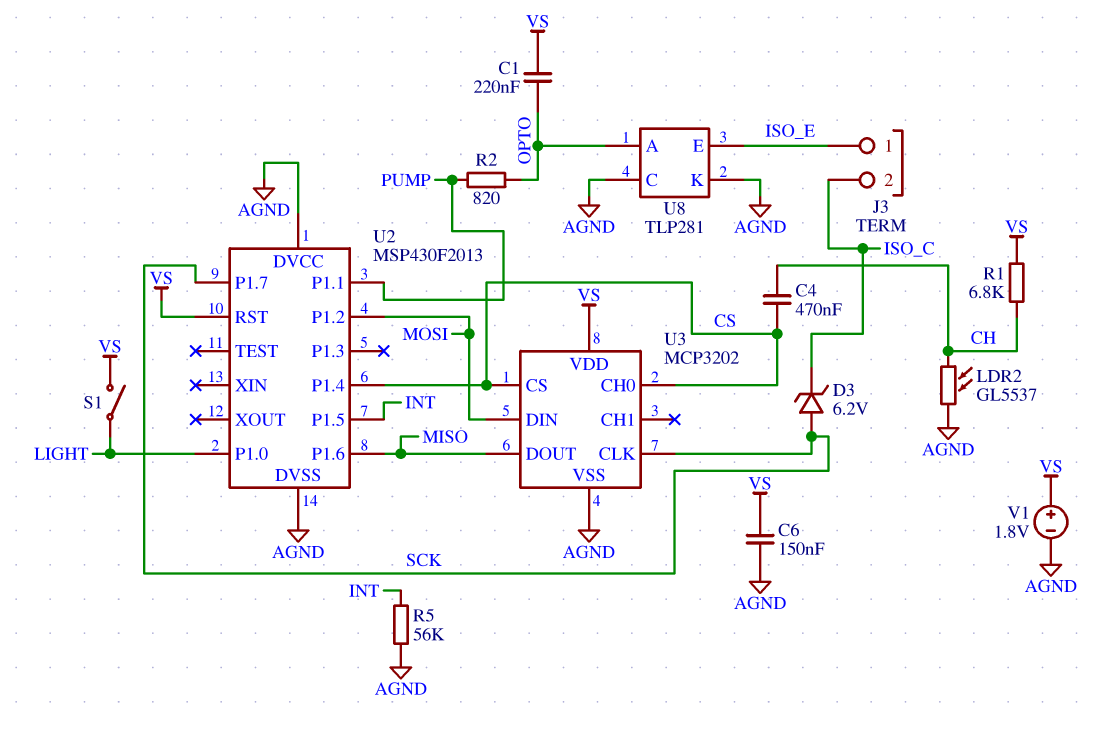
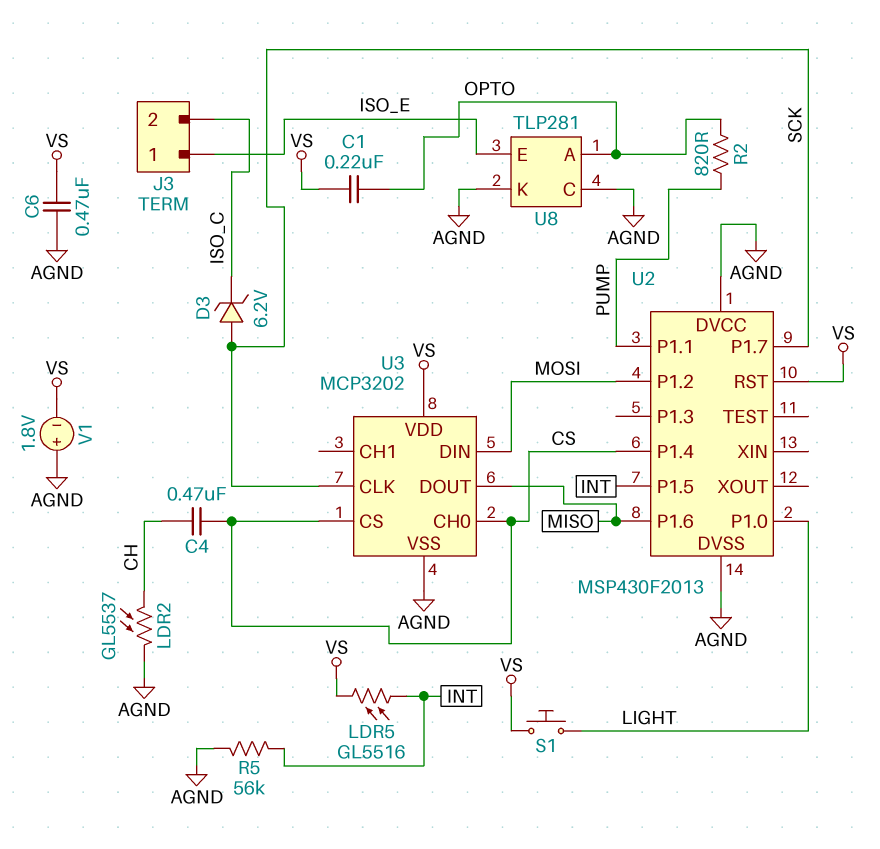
C6: 150nF (AGND, VS) -> 470nF (AGND, VS)
LDR5: none -> GL5516 (INT, VS)
R1: 6.8k (CH, VS) -> none
S1: switch (LIGHT, VS) -> button (LIGHT, VS)
V1: 1.8V (plus VS, minus AGND) -> 1.8V (plus AGND, minus VS)

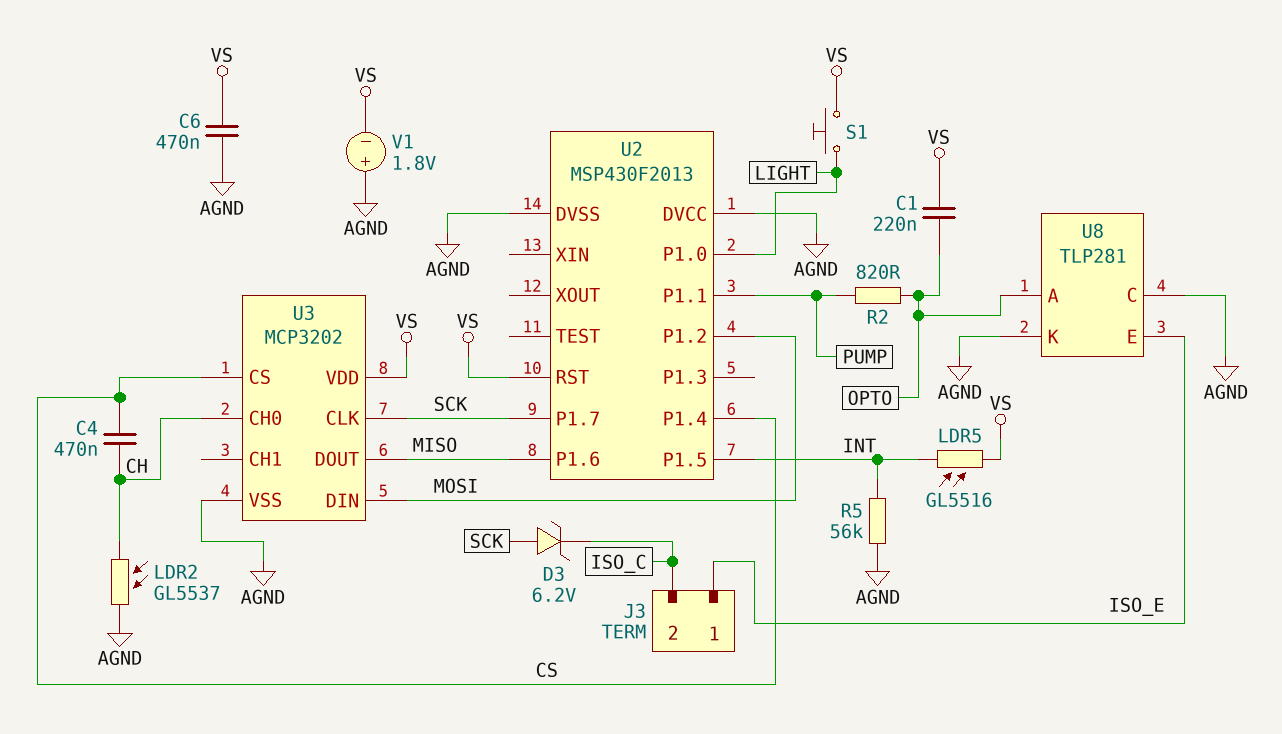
U3 pin CH0: CS -> CH

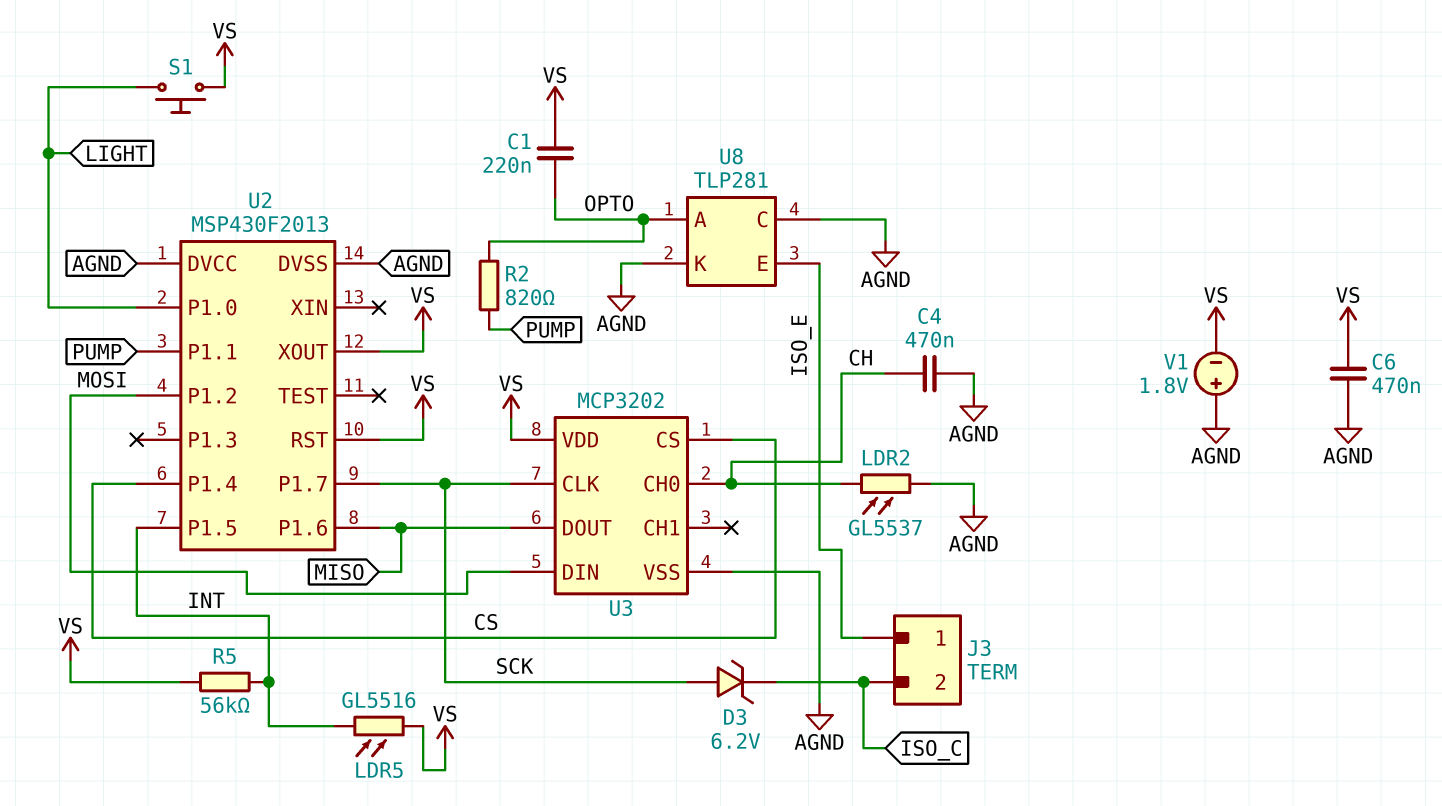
C4: 470nF (CH, CS) -> 470nF (AGND, CH)
R5: 56k (AGND, INT) -> 56k (INT, VS)
U2 pin XOUT: none -> VS

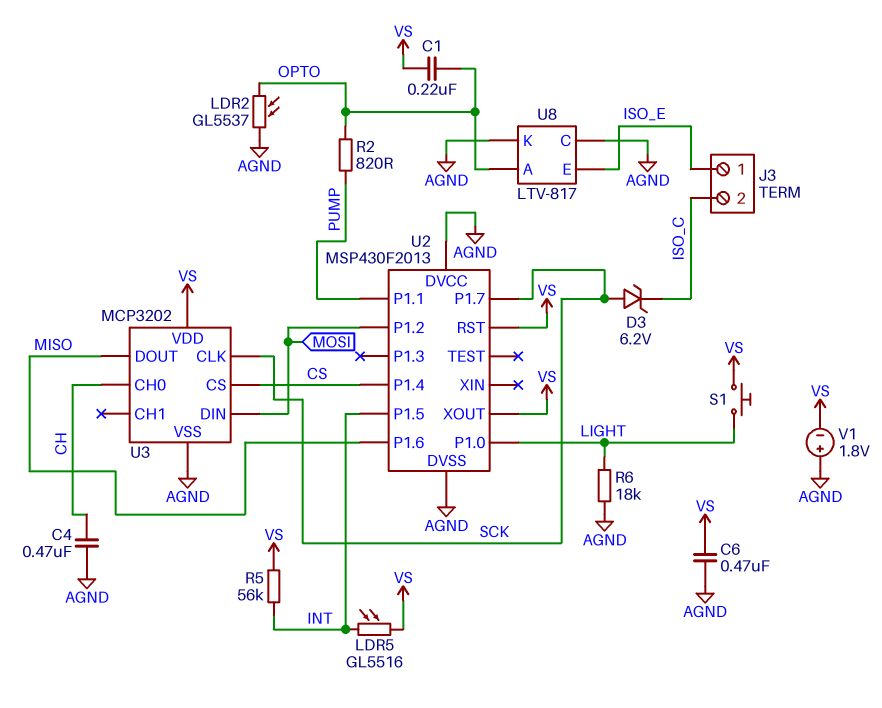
LDR2: GL5537 (AGND, CH) -> GL5537 (AGND, OPTO)
R6: none -> 18k (AGND, LIGHT)
U8: TLP281 -> LTV-817

